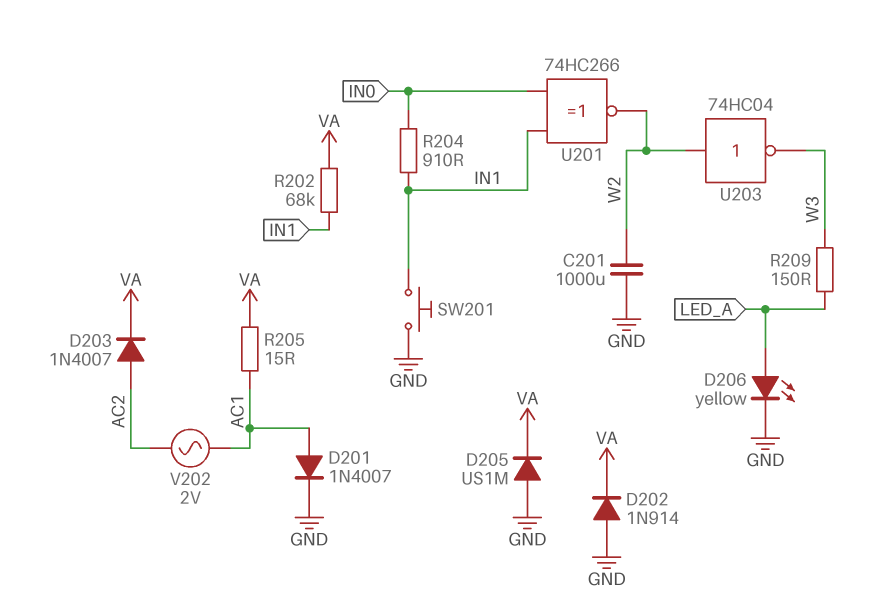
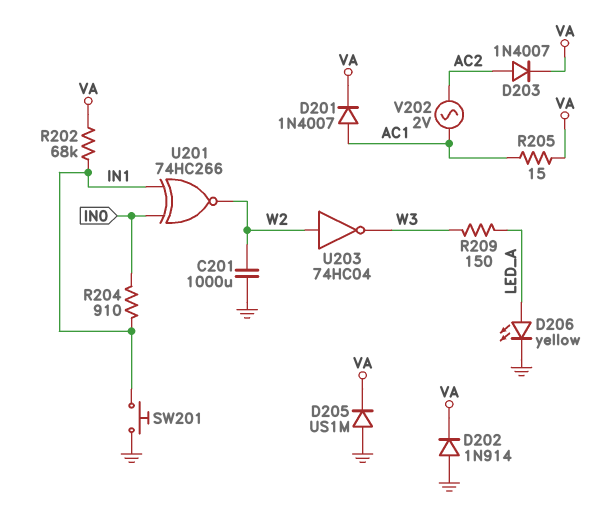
D201: diode 1N4007 (A AC1, K GND) -> diode 1N4007 (A AC1, K VA)

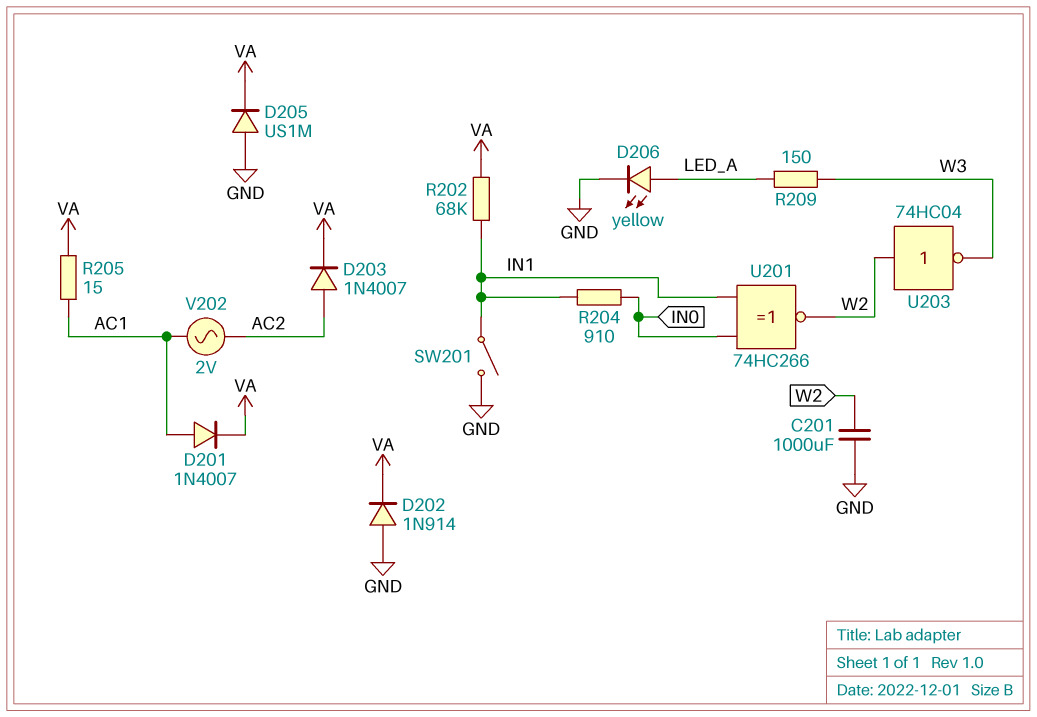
SW201: button (GND, IN1) -> switch (GND, IN1)

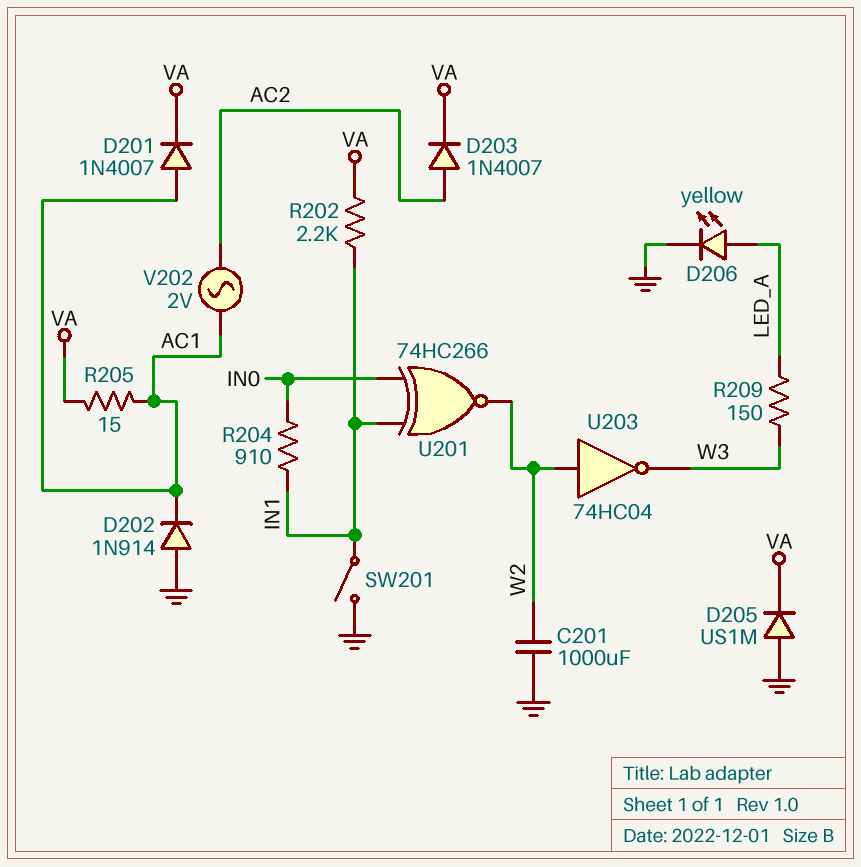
D202: diode 1N914 (A GND, K VA) -> diode 1N914 (A GND, K AC1)
R202: 68k (IN1, VA) -> 2.2k (IN1, VA)

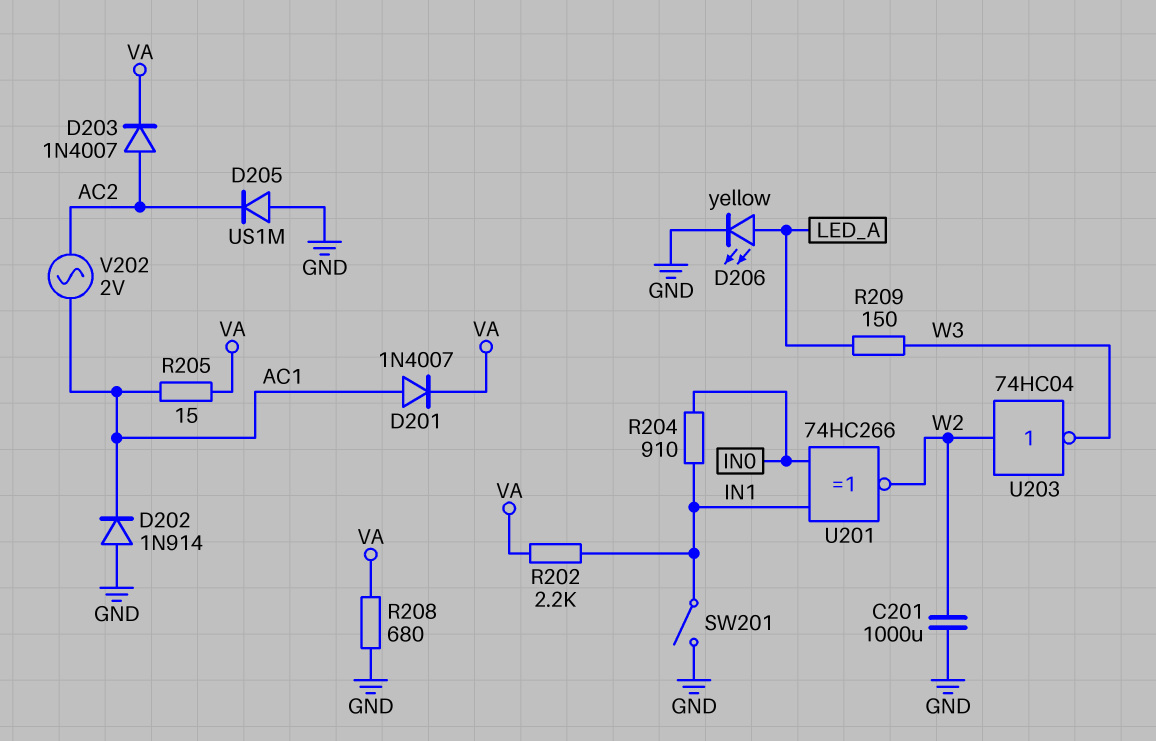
D205: diode US1M (A GND, K VA) -> diode US1M (A GND, K AC2)
R208: none -> 680 (GND, VA)

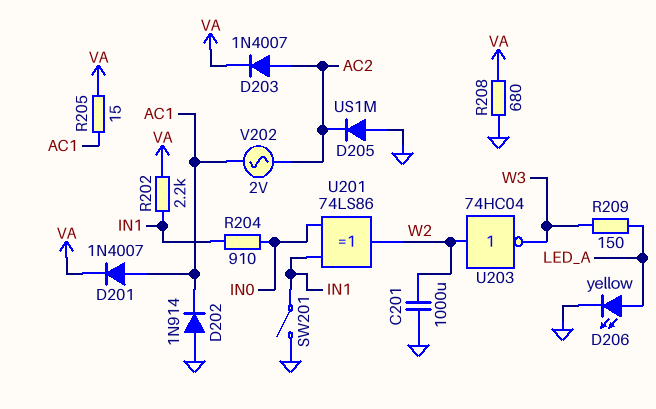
U201: XNOR 74HC266 (in IN0, in IN1, out W2) -> XOR 74LS86 (in IN0, in IN1, out W2)

